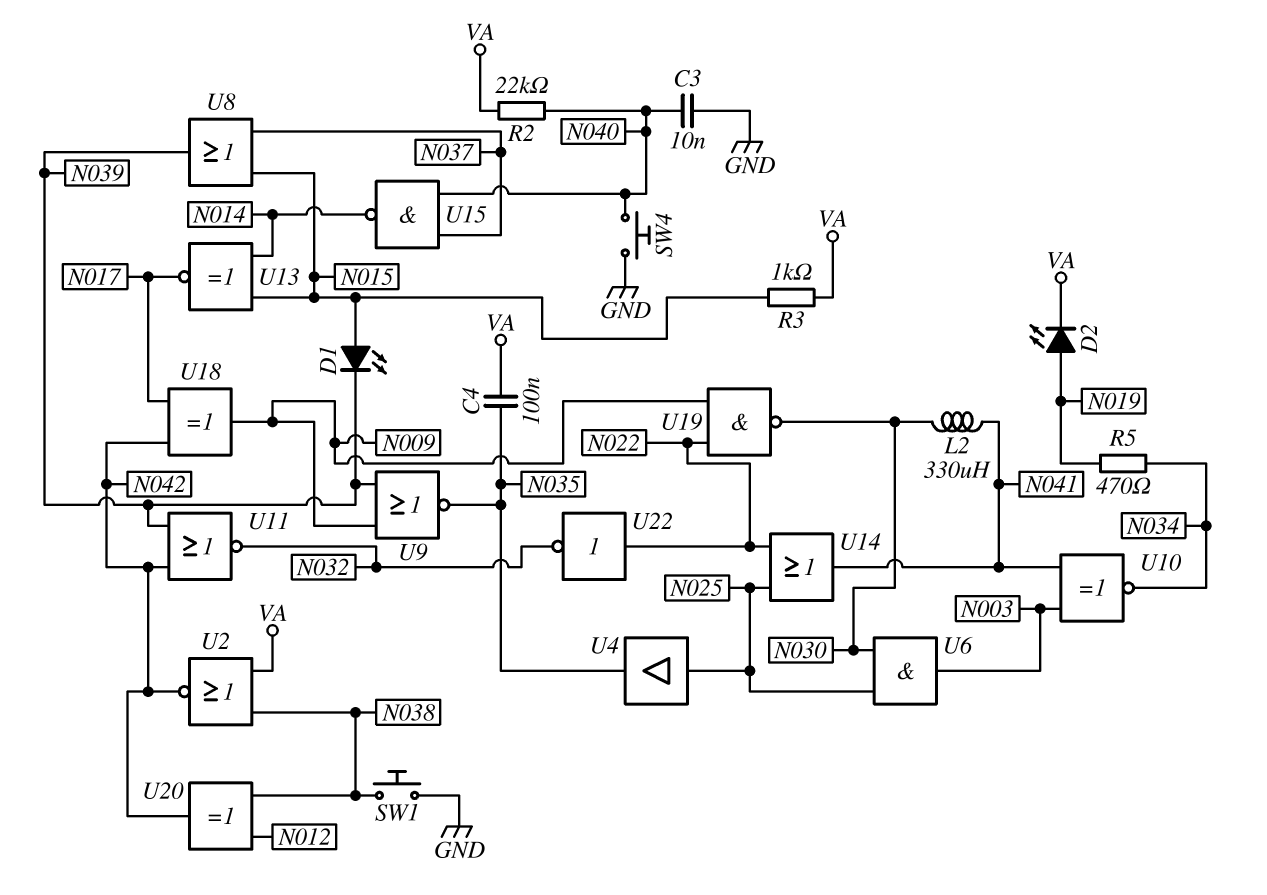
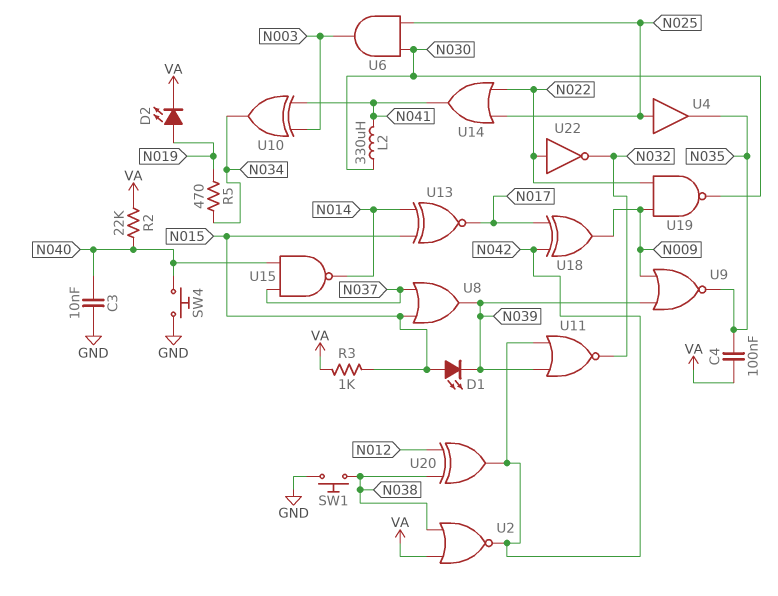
U10: XNOR (in N003, in N041, out N034) -> XOR (in N003, in N041, out N034)

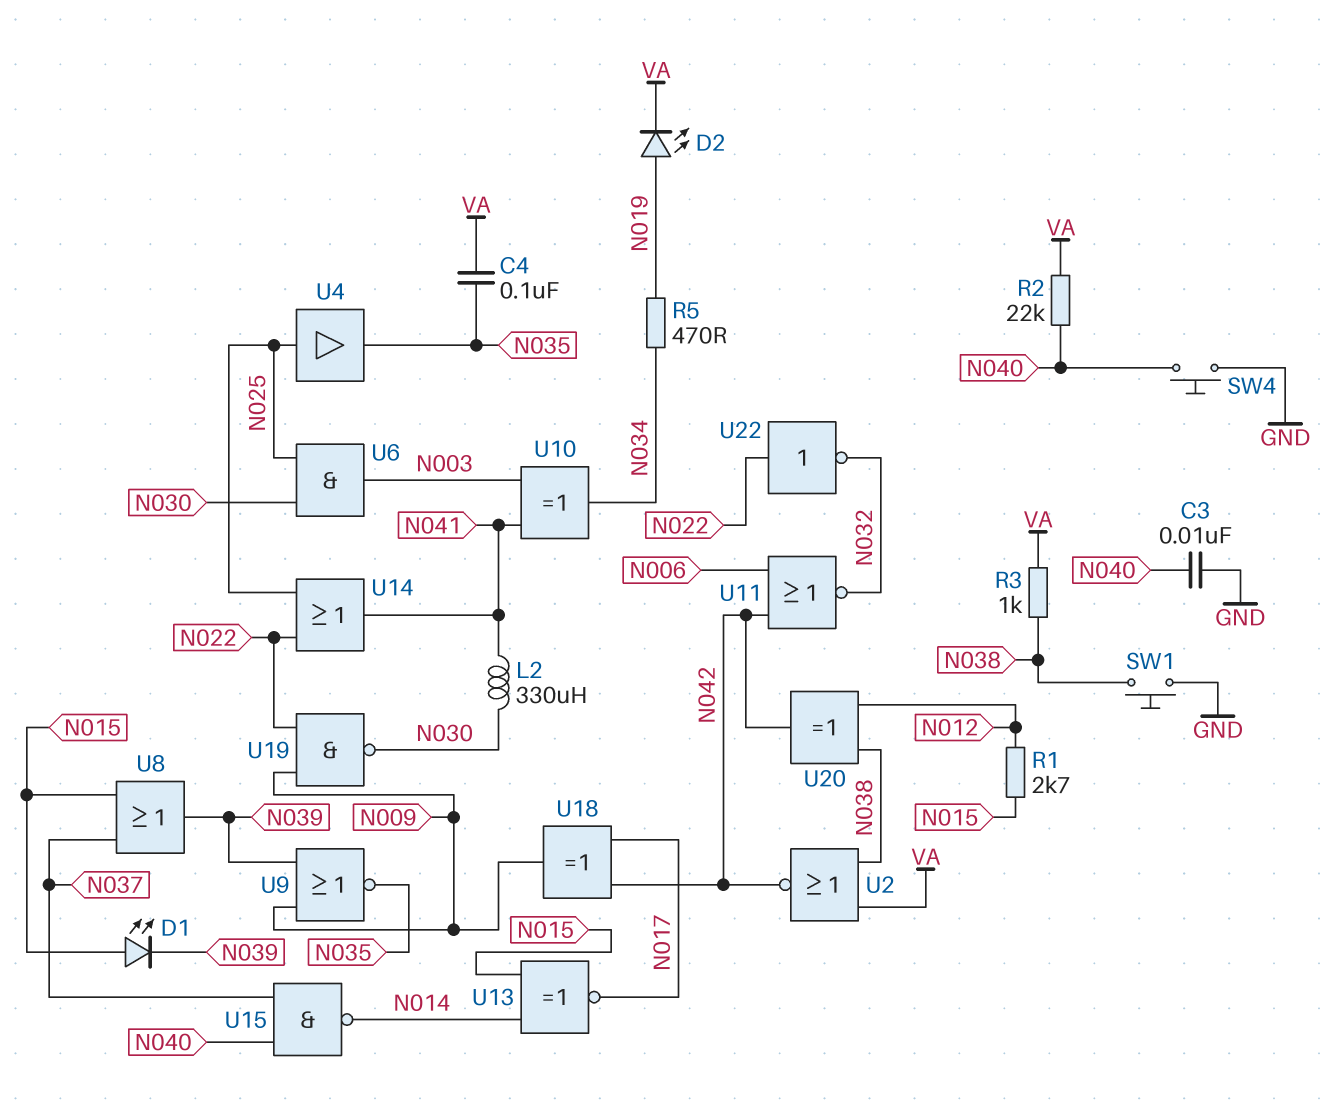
R1: none -> 2.7k (N012, N015)
R3: 1k (N015, VA) -> 1k (N038, VA)
U11: NOR (in N039, in N042, out N032) -> NOR (in N006, in N042, out N032)

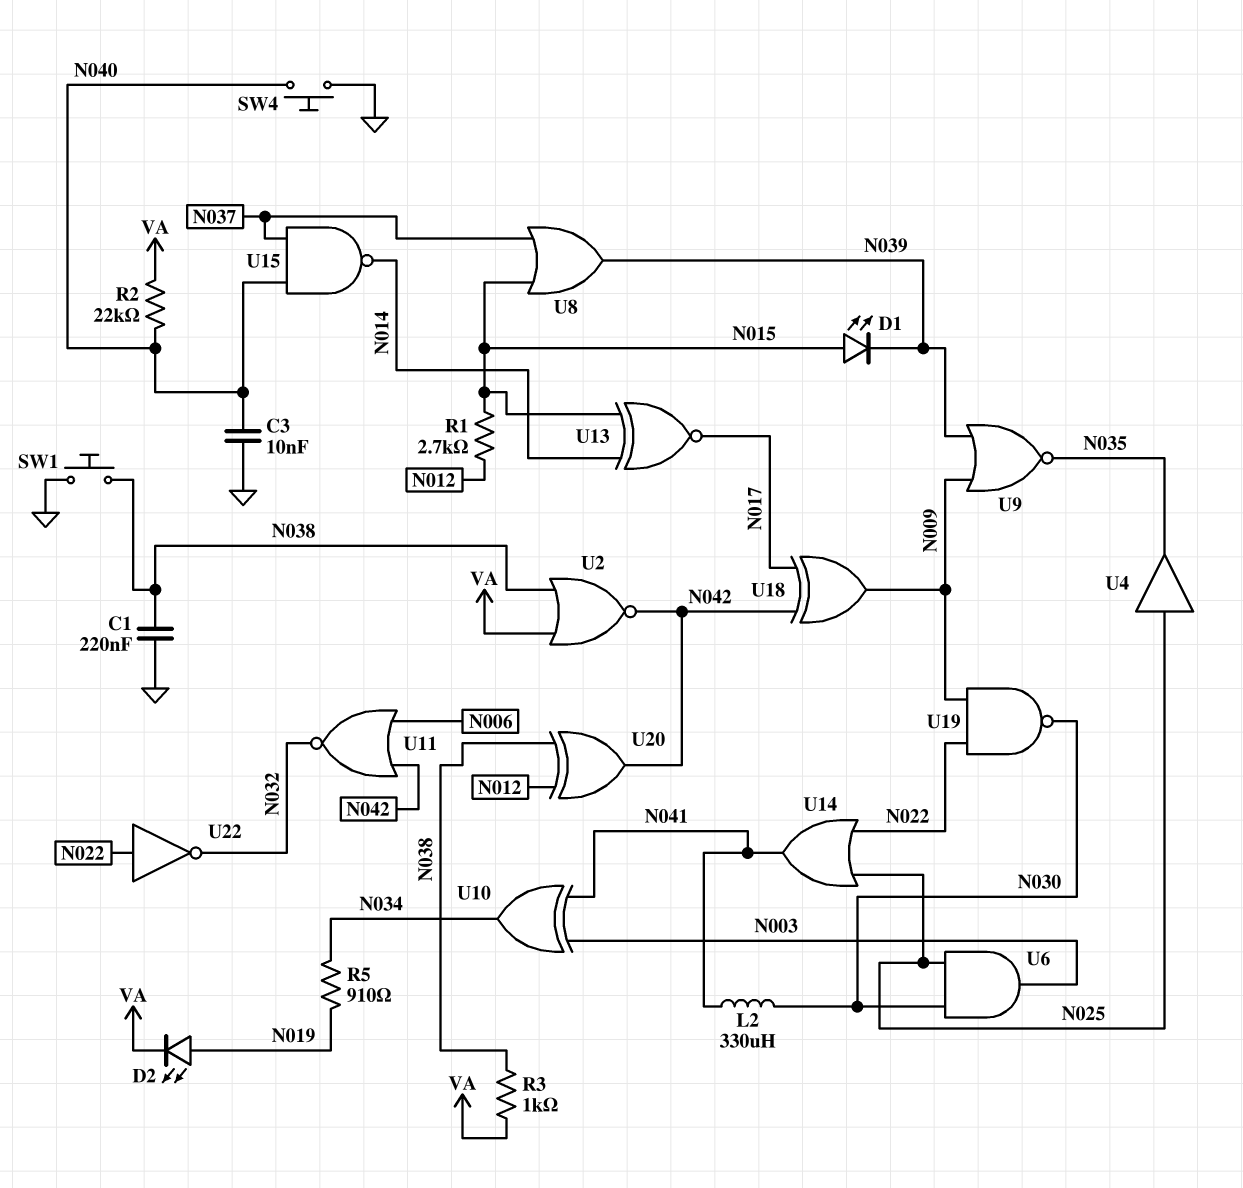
C1: none -> 220nF (GND, N038)
C4: 100nF (N035, VA) -> none
R5: 470 (N019, N034) -> 910 (N019, N034)

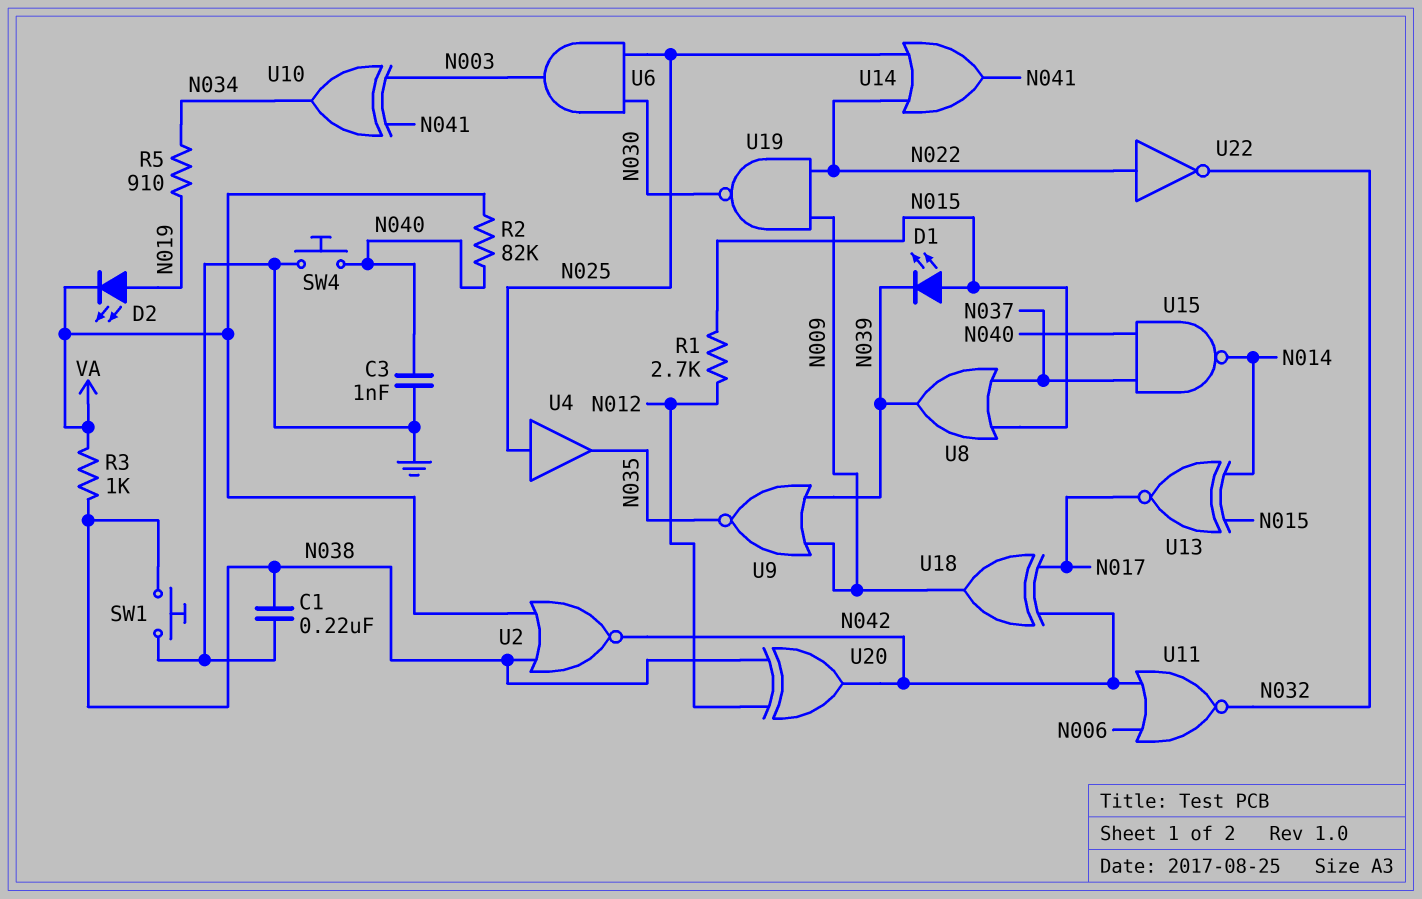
C3: 10nF (GND, N040) -> 1nF (GND, N040)
L2: 330uH (N030, N041) -> none
R2: 22k (N040, VA) -> 82k (N040, VA)

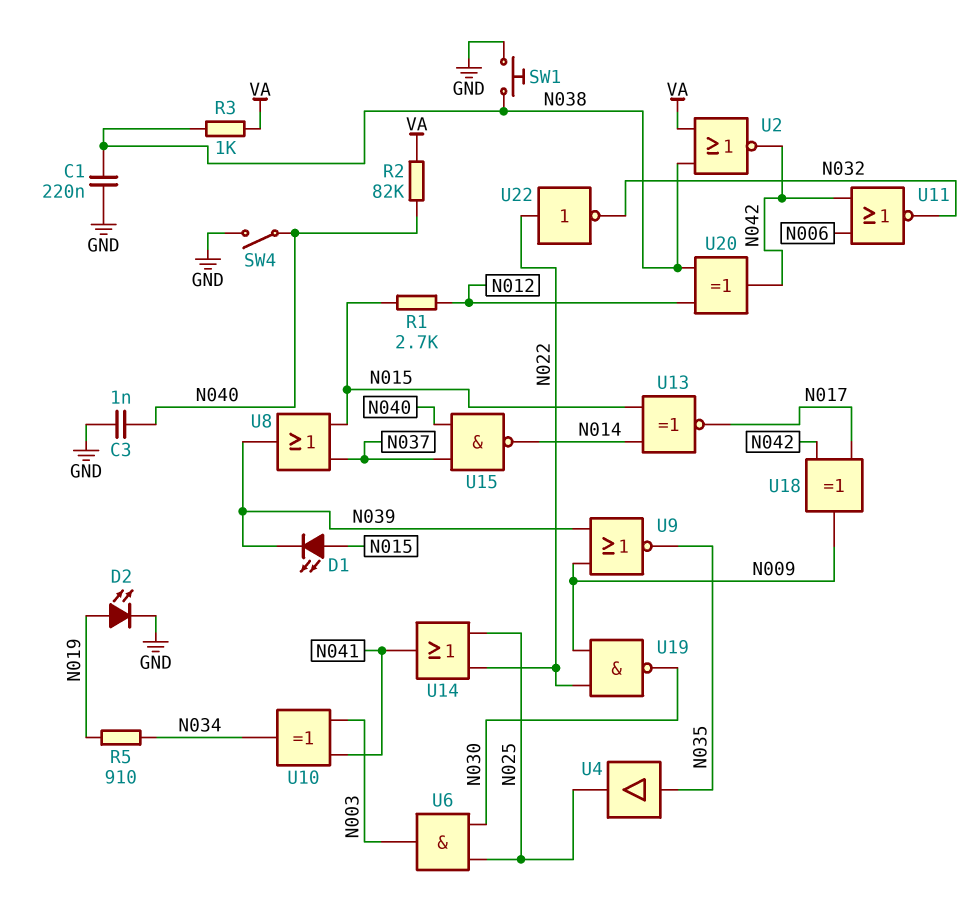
D2: LED (A N019, K VA) -> LED (A N019, K GND)
SW4: button (GND, N040) -> switch (GND, N040)
U4: buffer (in N025, out N035) -> buffer (in N035, out N025)

